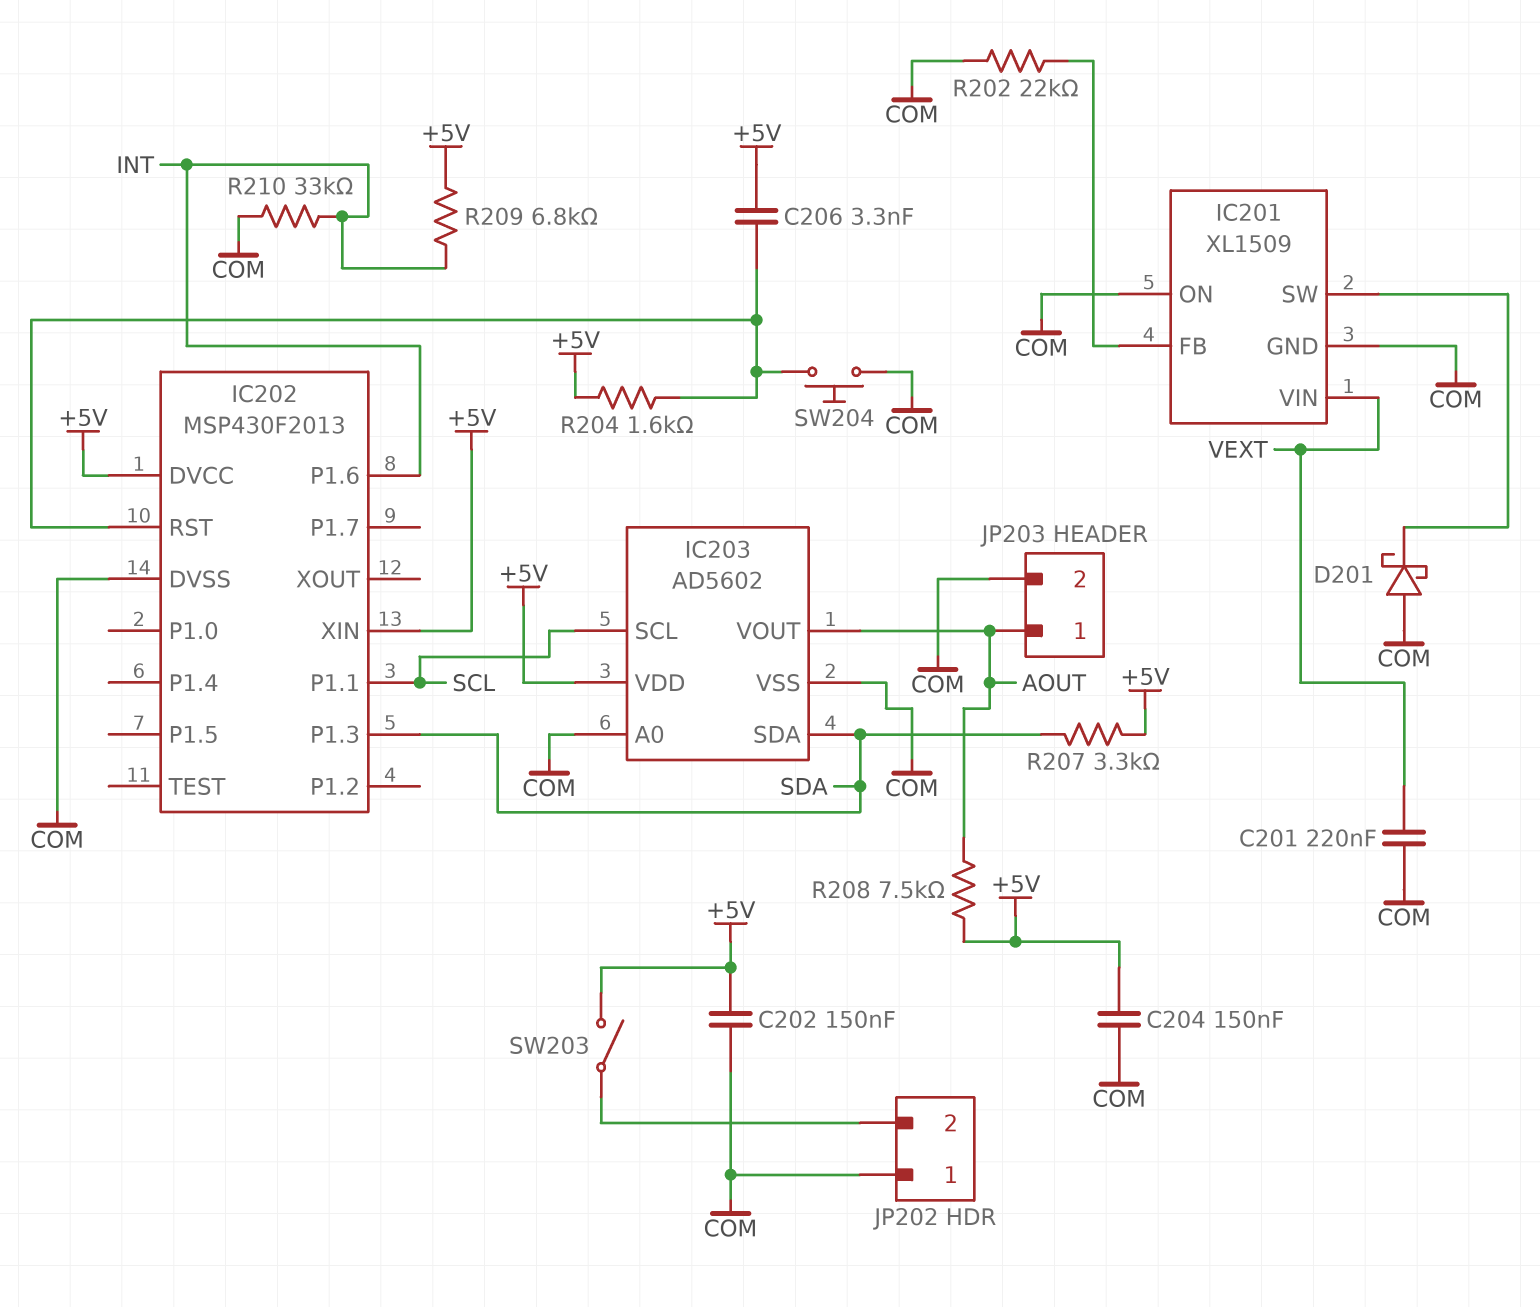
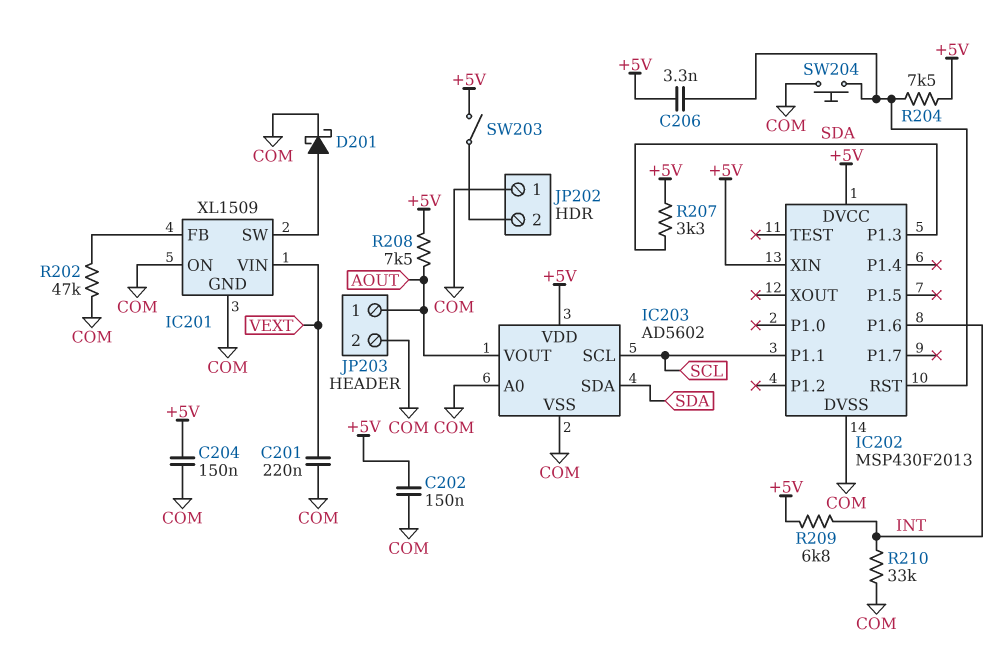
D201: schottky (A COM, K IC201/SW) -> schottky (A IC201/SW, K COM)
R202: 22k (COM, IC201/FB) -> 47k (COM, IC201/FB)
R204: 1.6k (+5V, IC202/RST) -> 7.5k (+5V, IC202/RST)

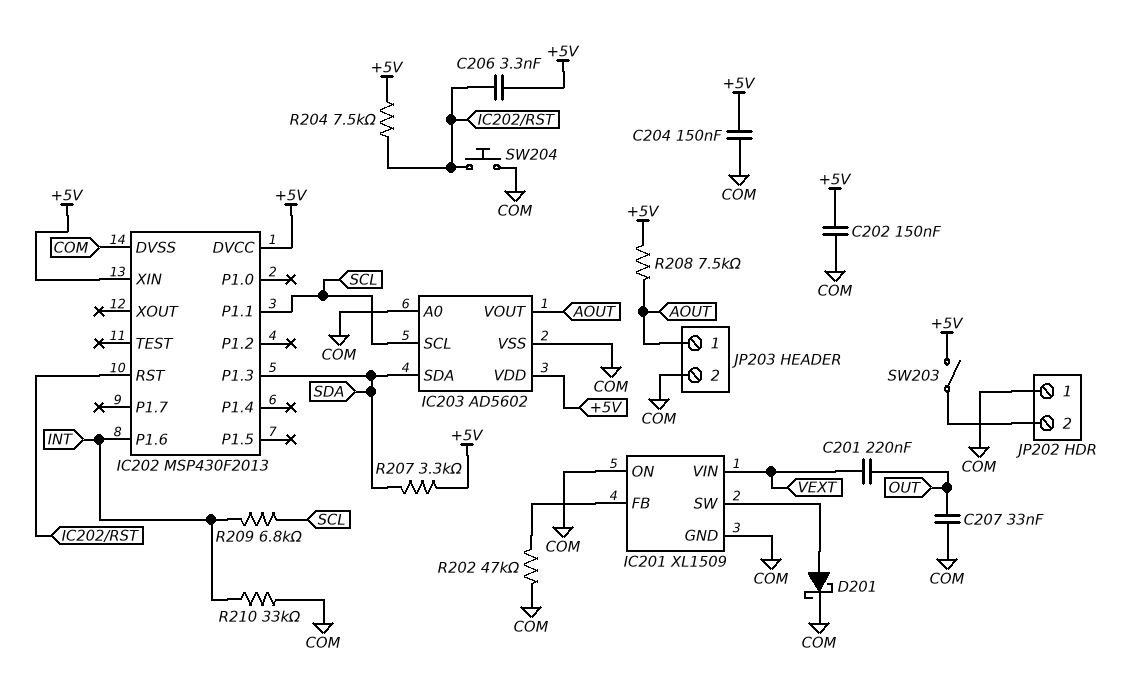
C201: 220nF (COM, VEXT) -> 220nF (OUT, VEXT)
C207: none -> 33nF (COM, OUT)
R209: 6.8k (+5V, INT) -> 6.8k (INT, SCL)

